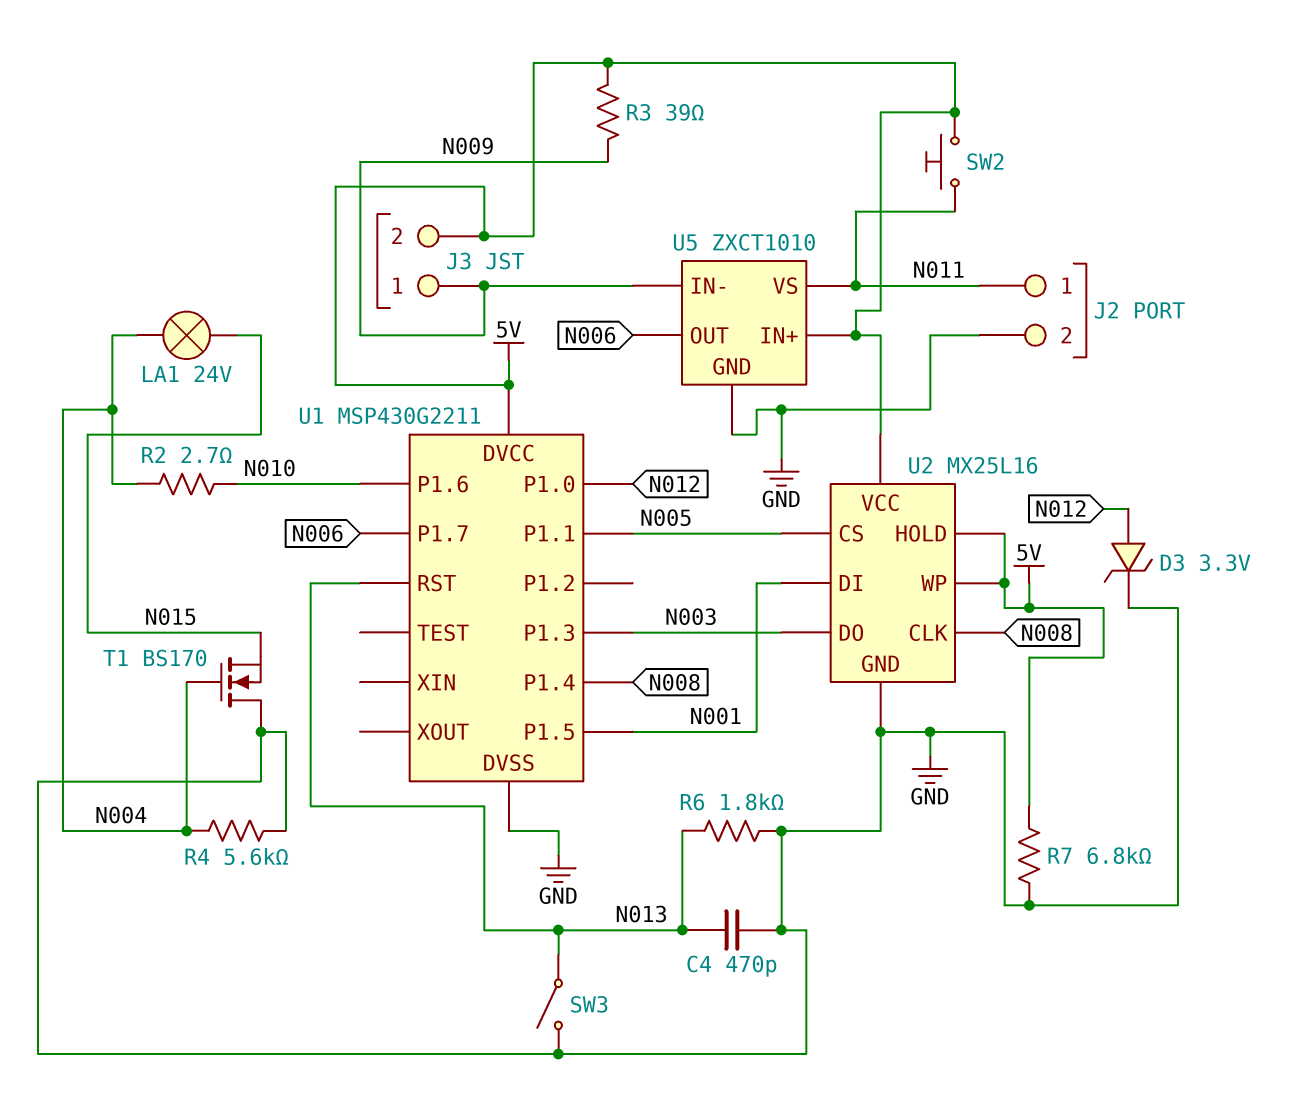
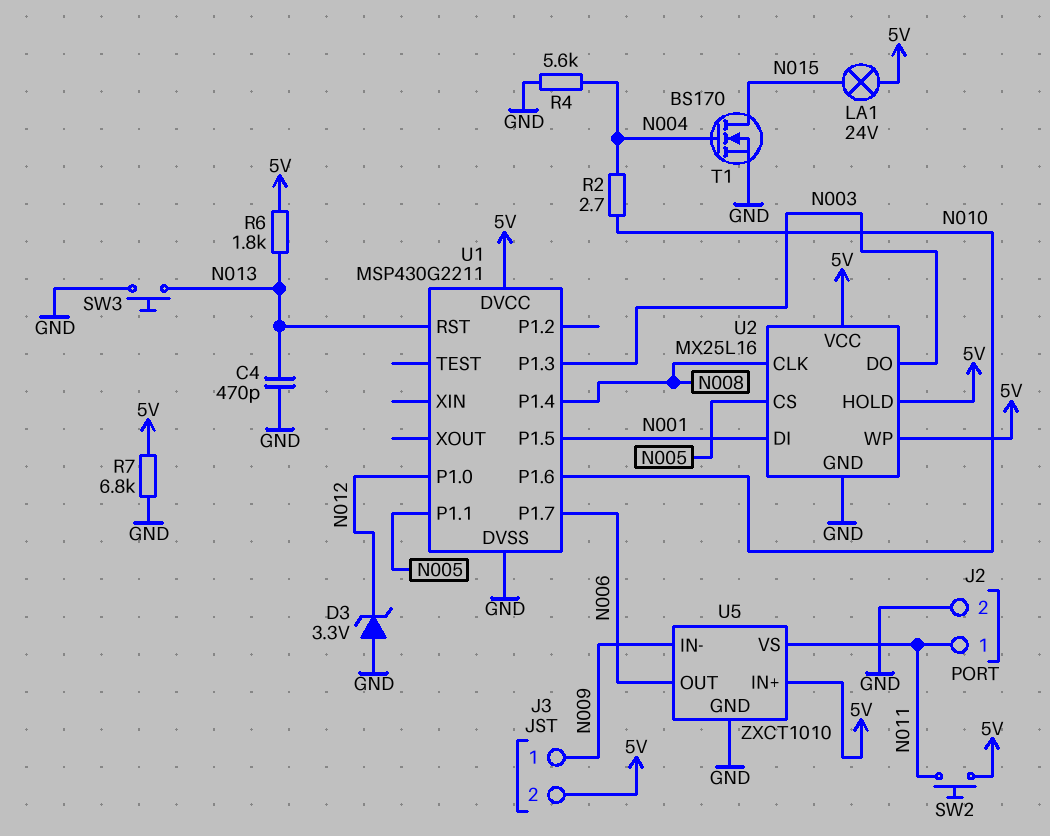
D3: zener 3.3V (A N012, K GND) -> zener 3.3V (A GND, K N012)
LA1: lamp 24V (N004, N015) -> lamp 24V (5V, N015)
R3: 39 (5V, N009) -> none
R6: 1.8k (GND, N013) -> 1.8k (5V, N013)
SW3: switch (GND, N013) -> button (GND, N013)
T1: NMOS BS170 (G N004, D GND, S N015) -> NMOS BS170 (G N004, D N015, S GND)

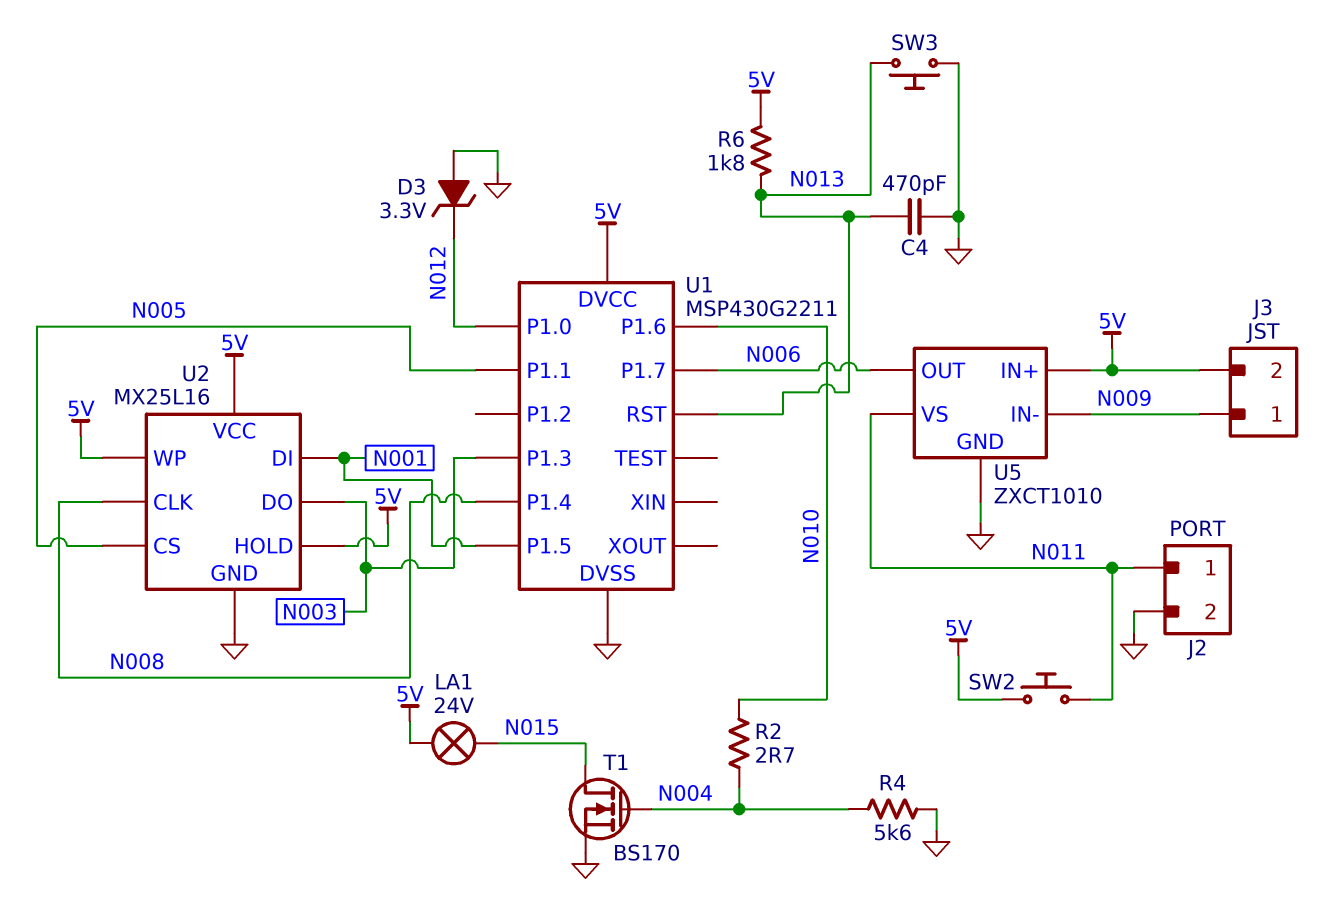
R7: 6.8k (5V, GND) -> none

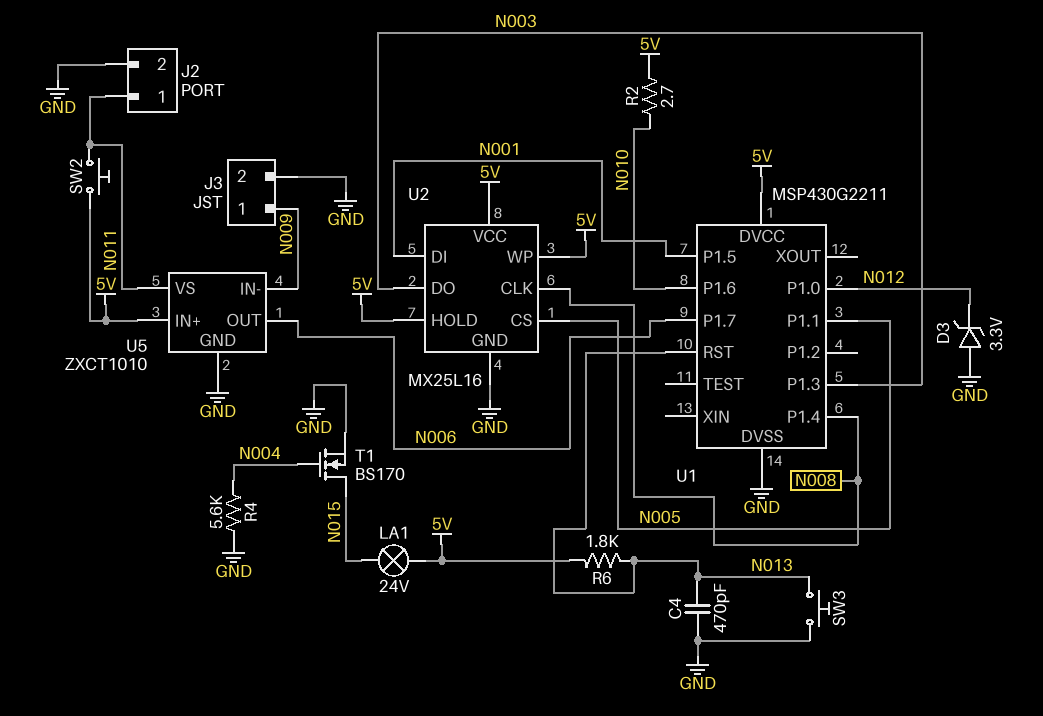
J3 pin 2: 5V -> GND
R2: 2.7 (N004, N010) -> 2.7 (5V, N010)

